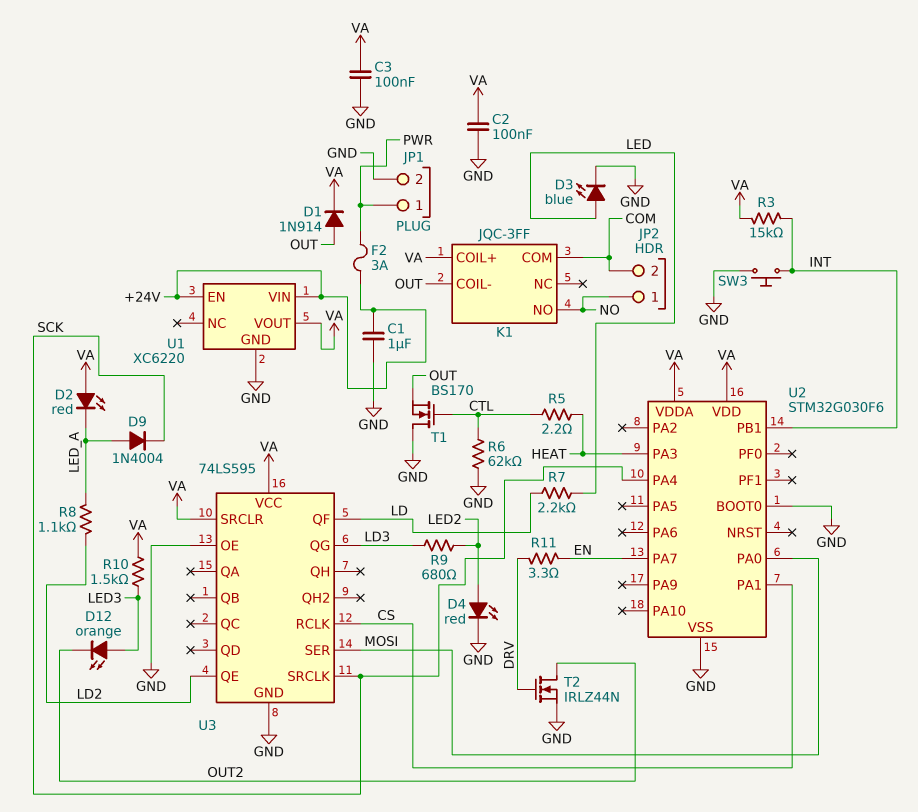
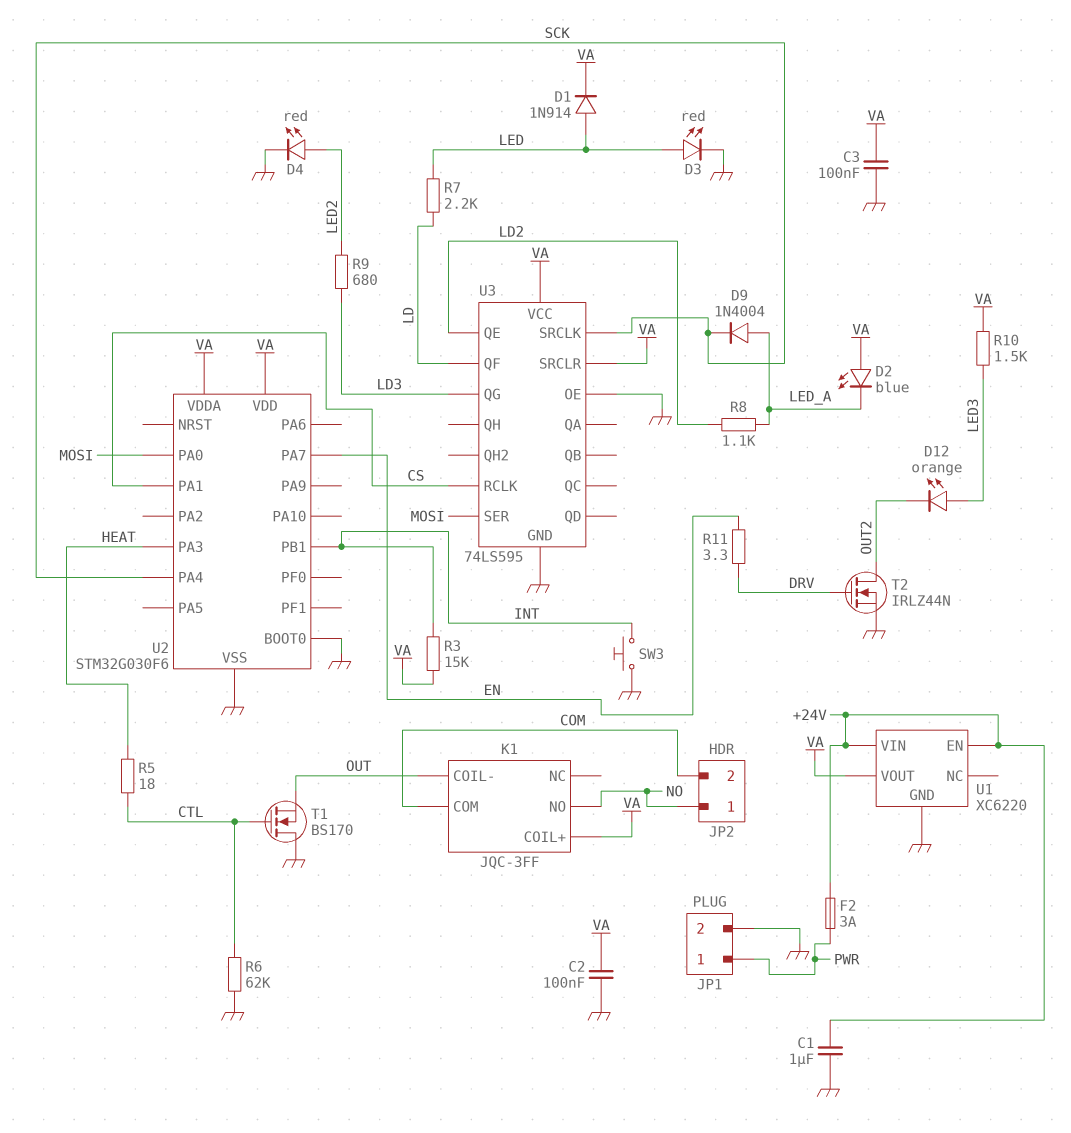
D1: diode 1N914 (A OUT, K VA) -> diode 1N914 (A LED, K VA)
D2: LED red (A VA, K LED_A) -> LED blue (A VA, K LED_A)
D3: LED blue (A LED, K GND) -> LED red (A LED, K GND)
R5: 2.2 (CTL, HEAT) -> 18 (CTL, HEAT)

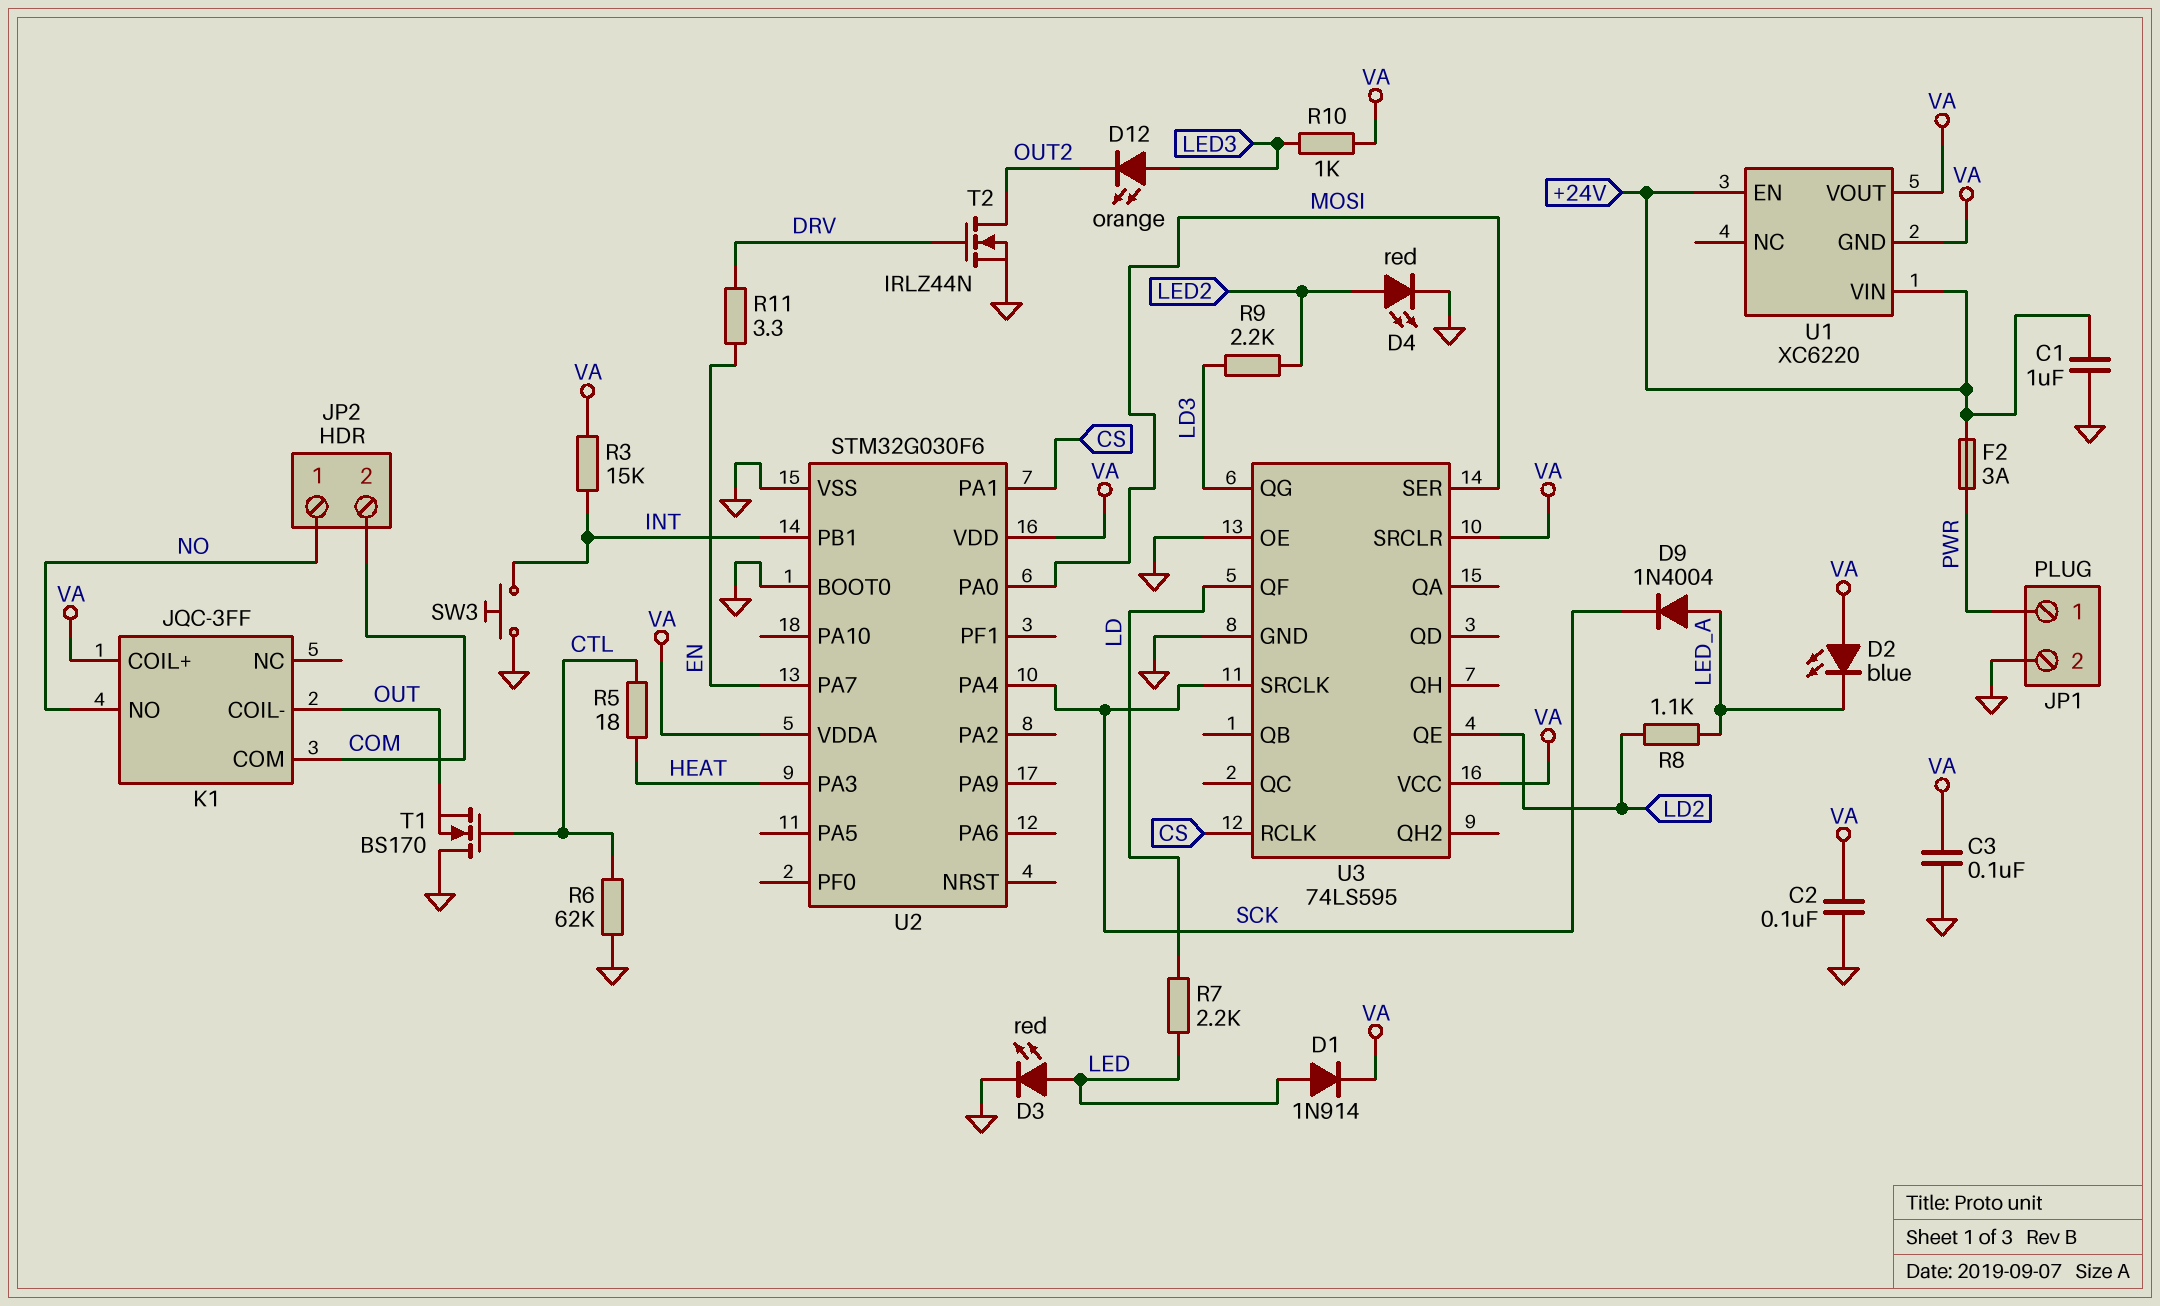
R9: 680 (LD3, LED2) -> 2.2k (LD3, LED2)
R10: 1.5k (LED3, VA) -> 1k (LED3, VA)
U1 pin GND: GND -> VA

